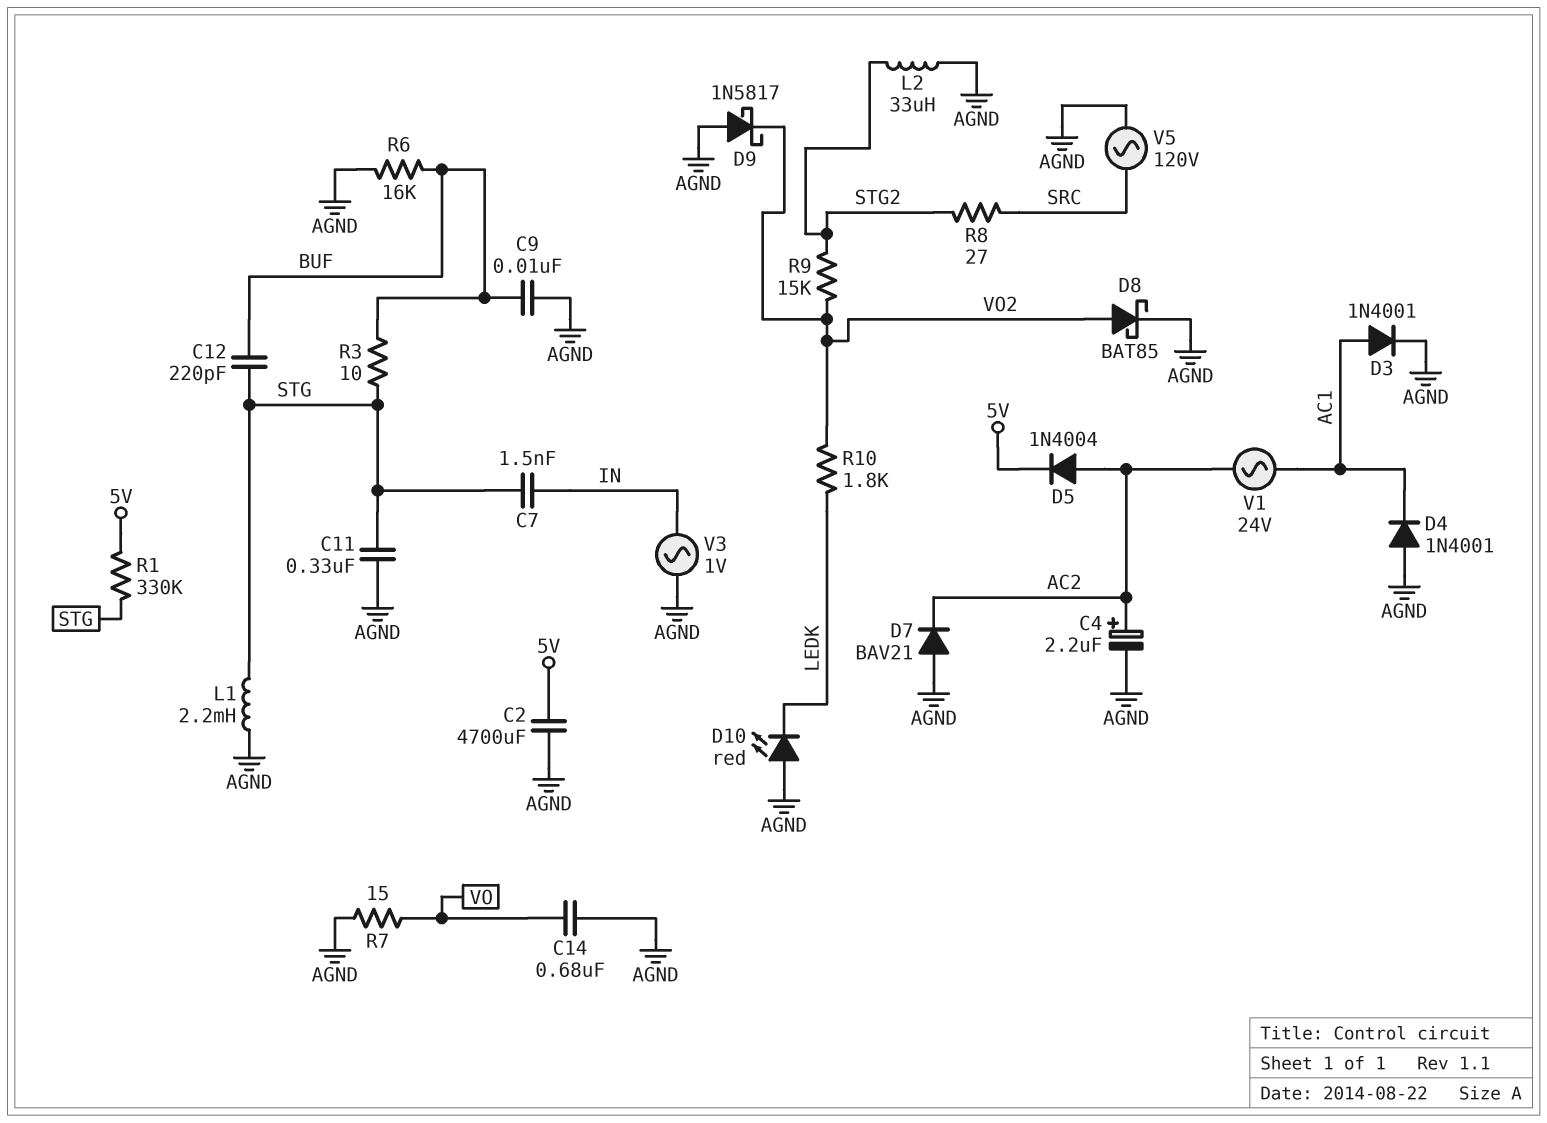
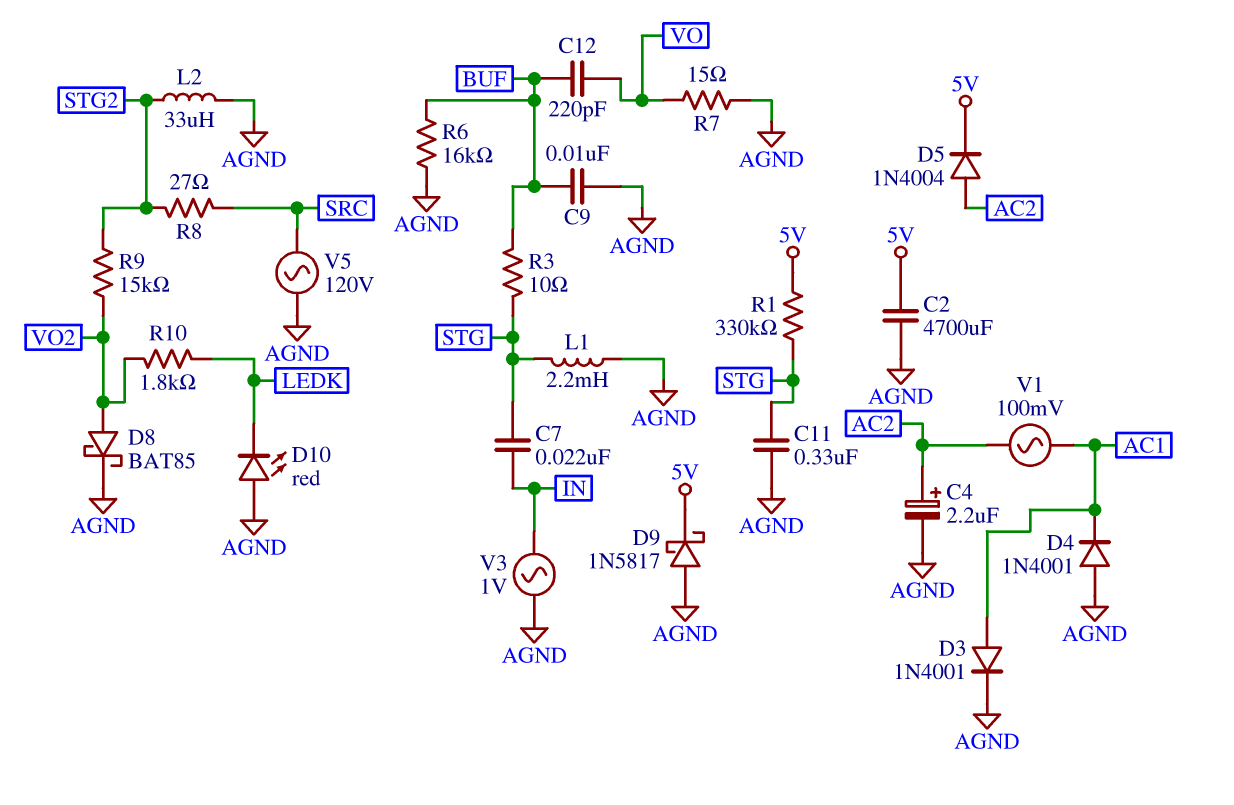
C7: 1.5nF (IN, STG) -> 22nF (IN, STG)
C12: 220pF (BUF, STG) -> 220pF (BUF, VO)
C14: 680nF (AGND, VO) -> none
D7: diode BAV21 (A AGND, K AC2) -> none
D9: schottky 1N5817 (A AGND, K VO2) -> schottky 1N5817 (A AGND, K 5V)
V1: AC 24V (AC1, AC2) -> AC 100mV (AC1, AC2)

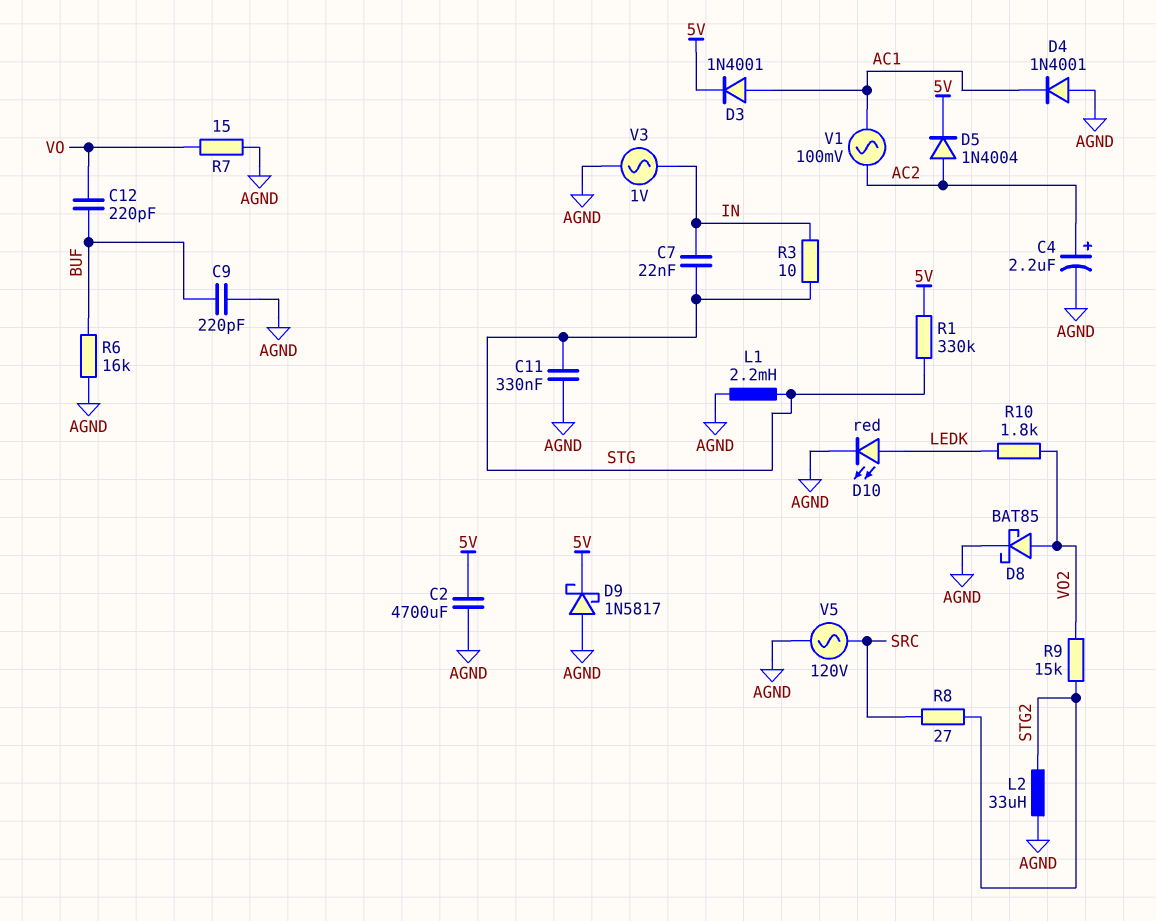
C9: 10nF (AGND, BUF) -> 220pF (AGND, BUF)
D3: diode 1N4001 (A AC1, K AGND) -> diode 1N4001 (A AC1, K 5V)
D10: LED red (A AGND, K LEDK) -> LED red (A LEDK, K AGND)
R3: 10 (BUF, STG) -> 10 (IN, STG)

